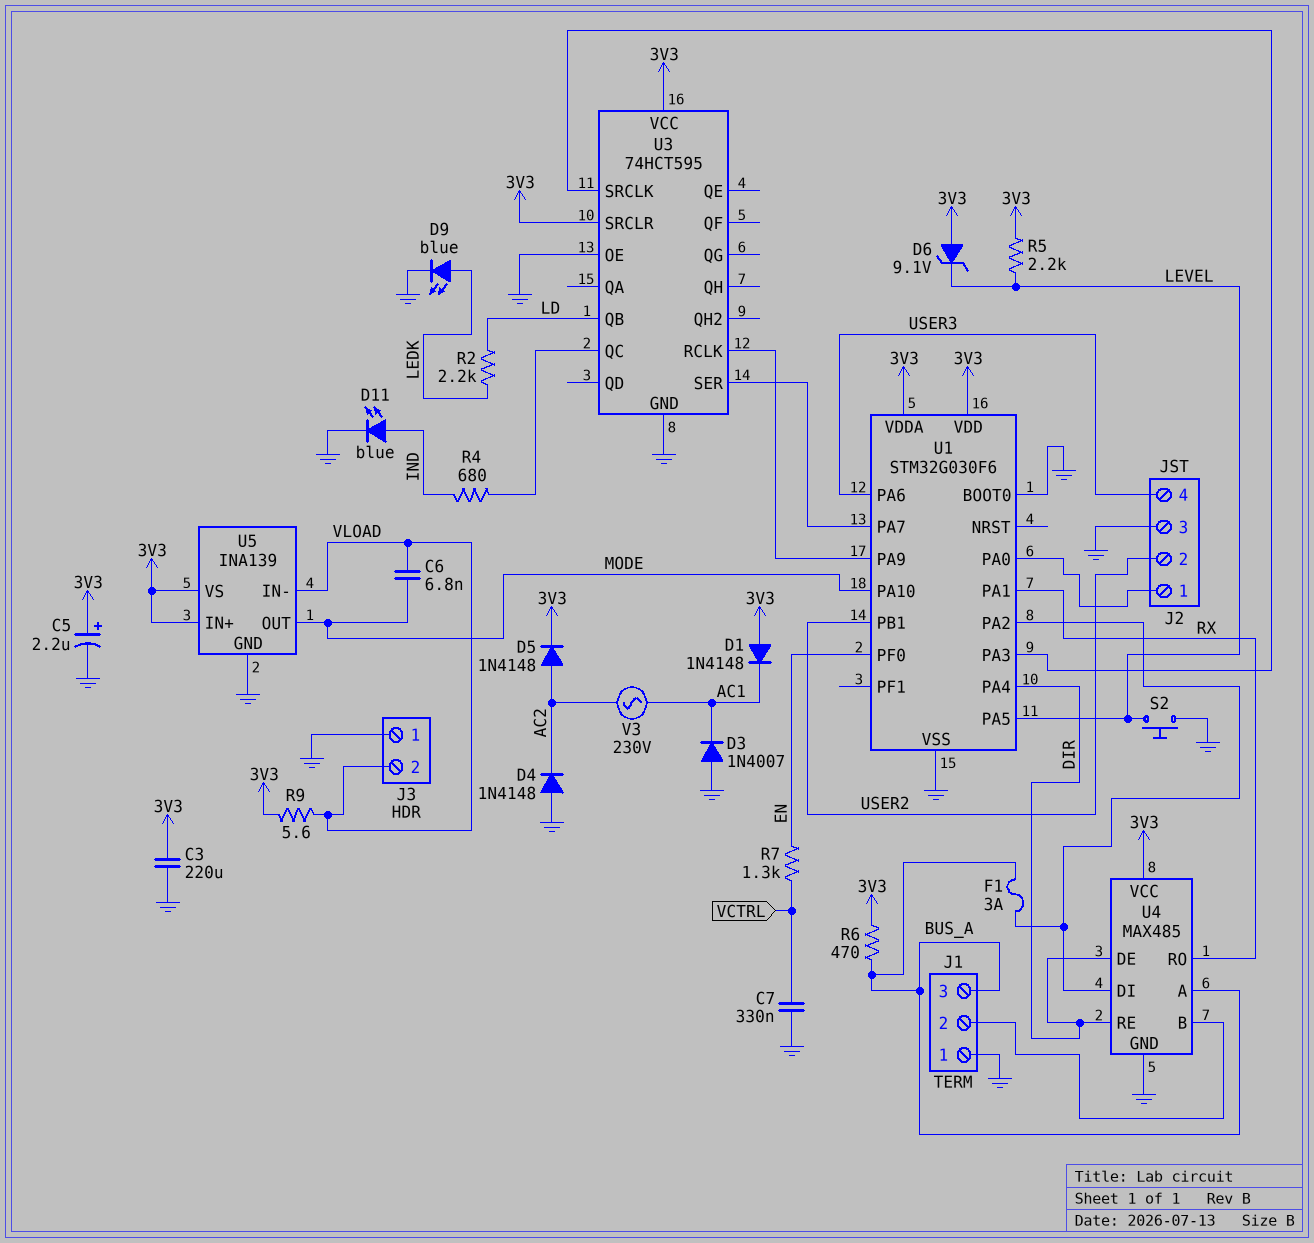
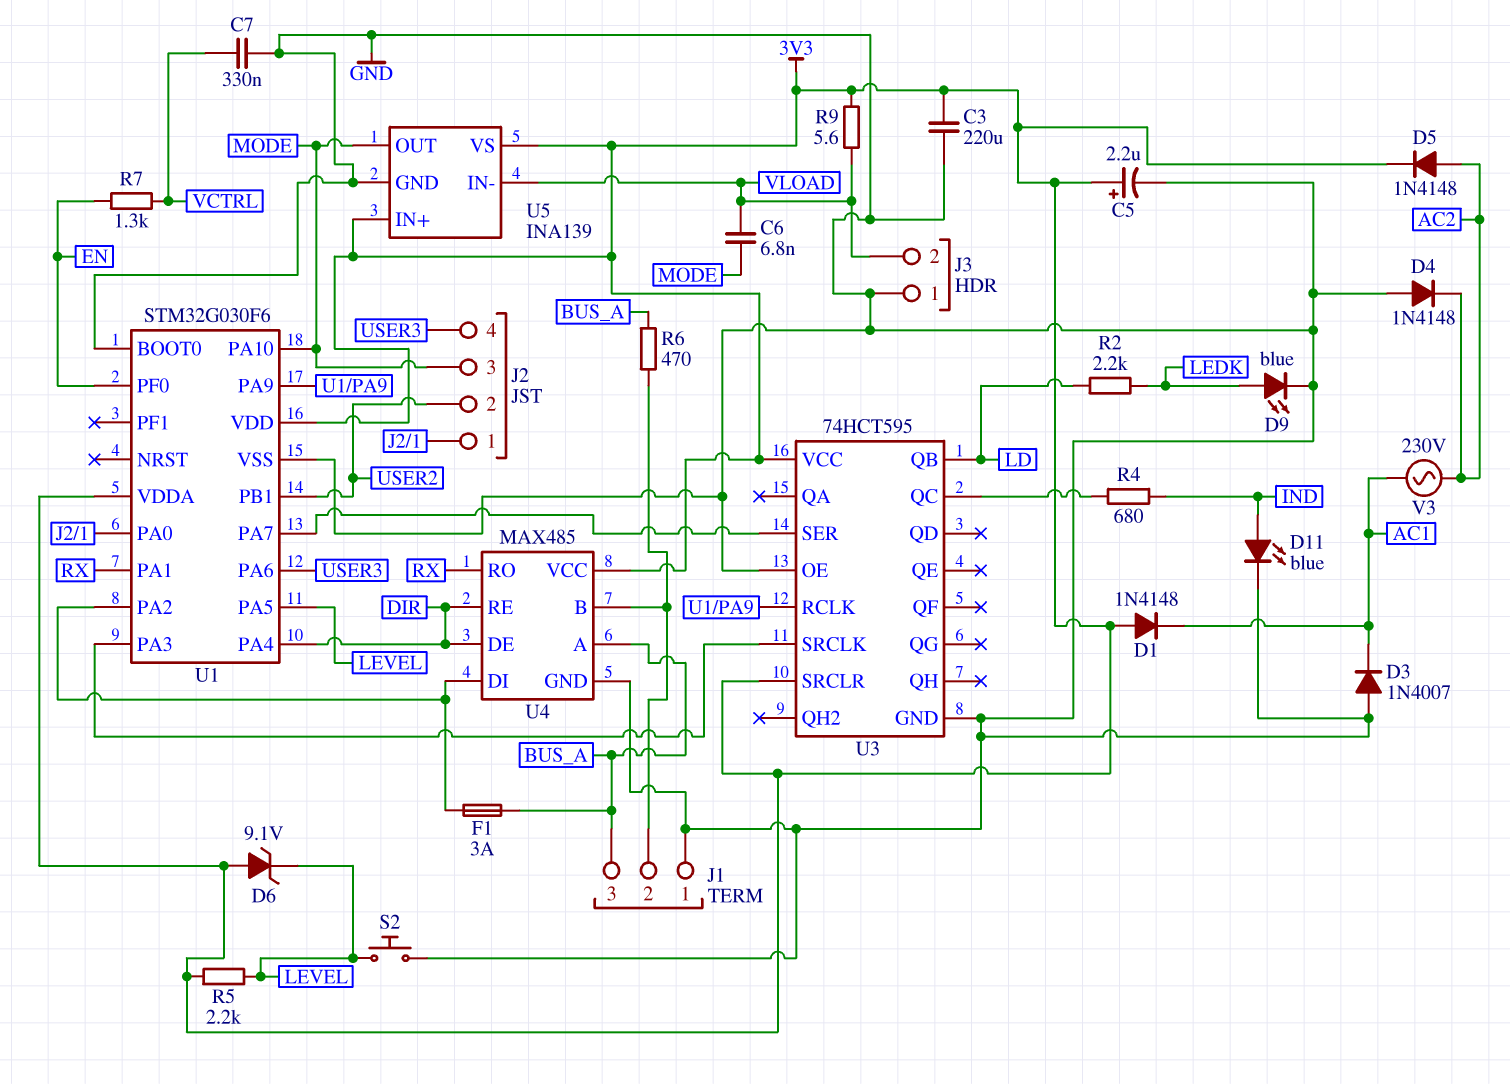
J2 pin 3: GND -> MODE
R6: 470 (3V3, BUS_A) -> 470 (BUS_A, J1/2)

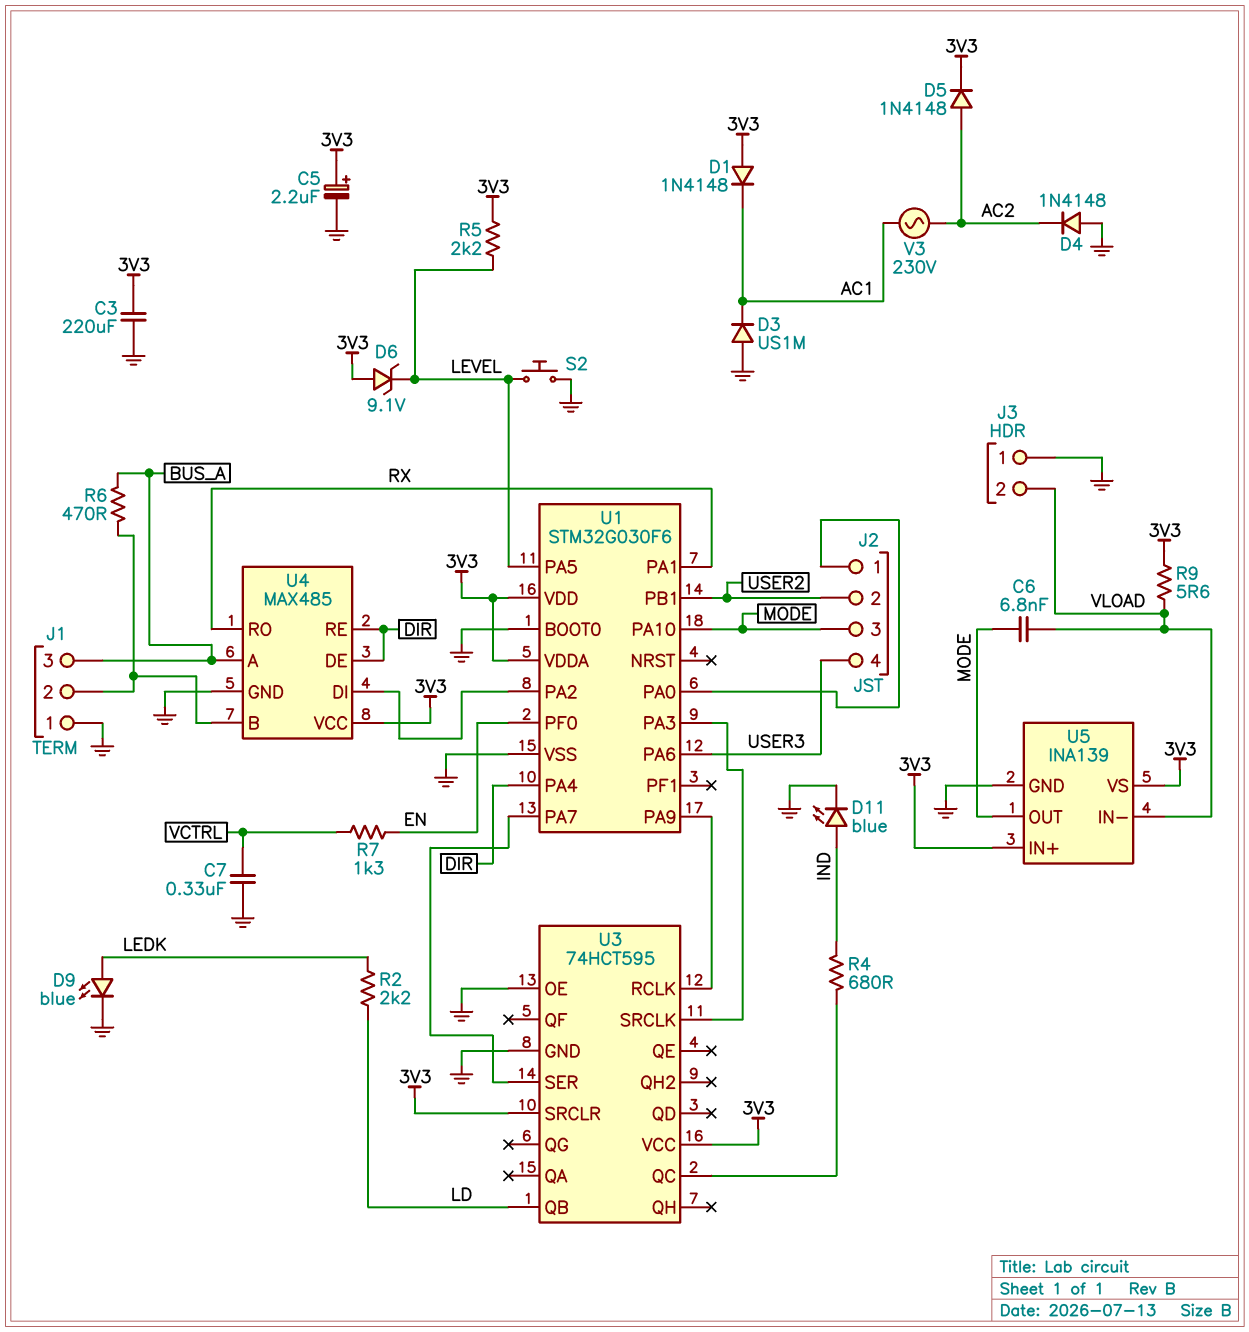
D3: diode 1N4007 (A GND, K AC1) -> diode US1M (A GND, K AC1)
F1: 3A (BUS_A, U1/PA2) -> none

